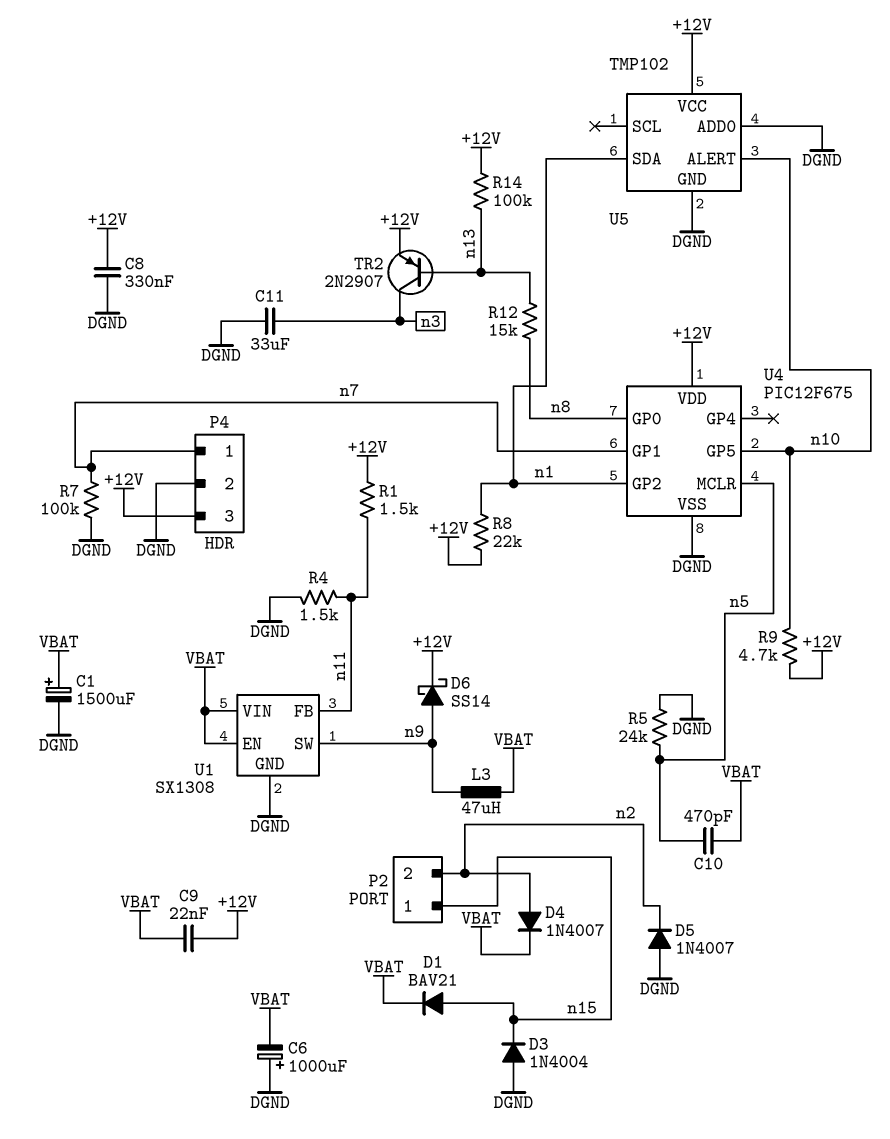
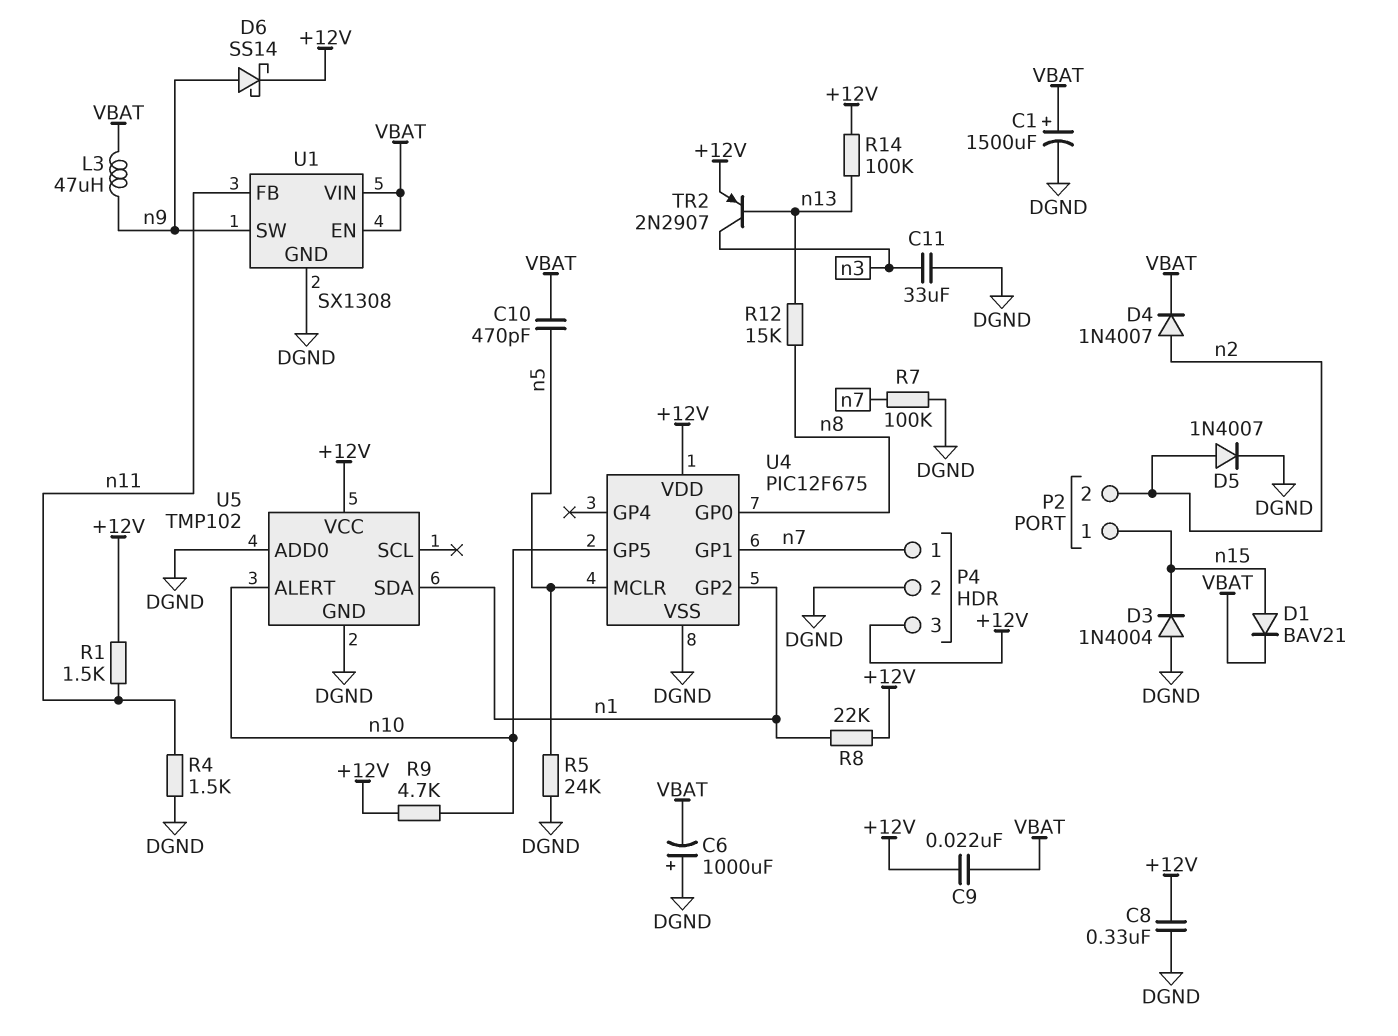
D5: diode 1N4007 (A DGND, K n2) -> diode 1N4007 (A n2, K DGND)

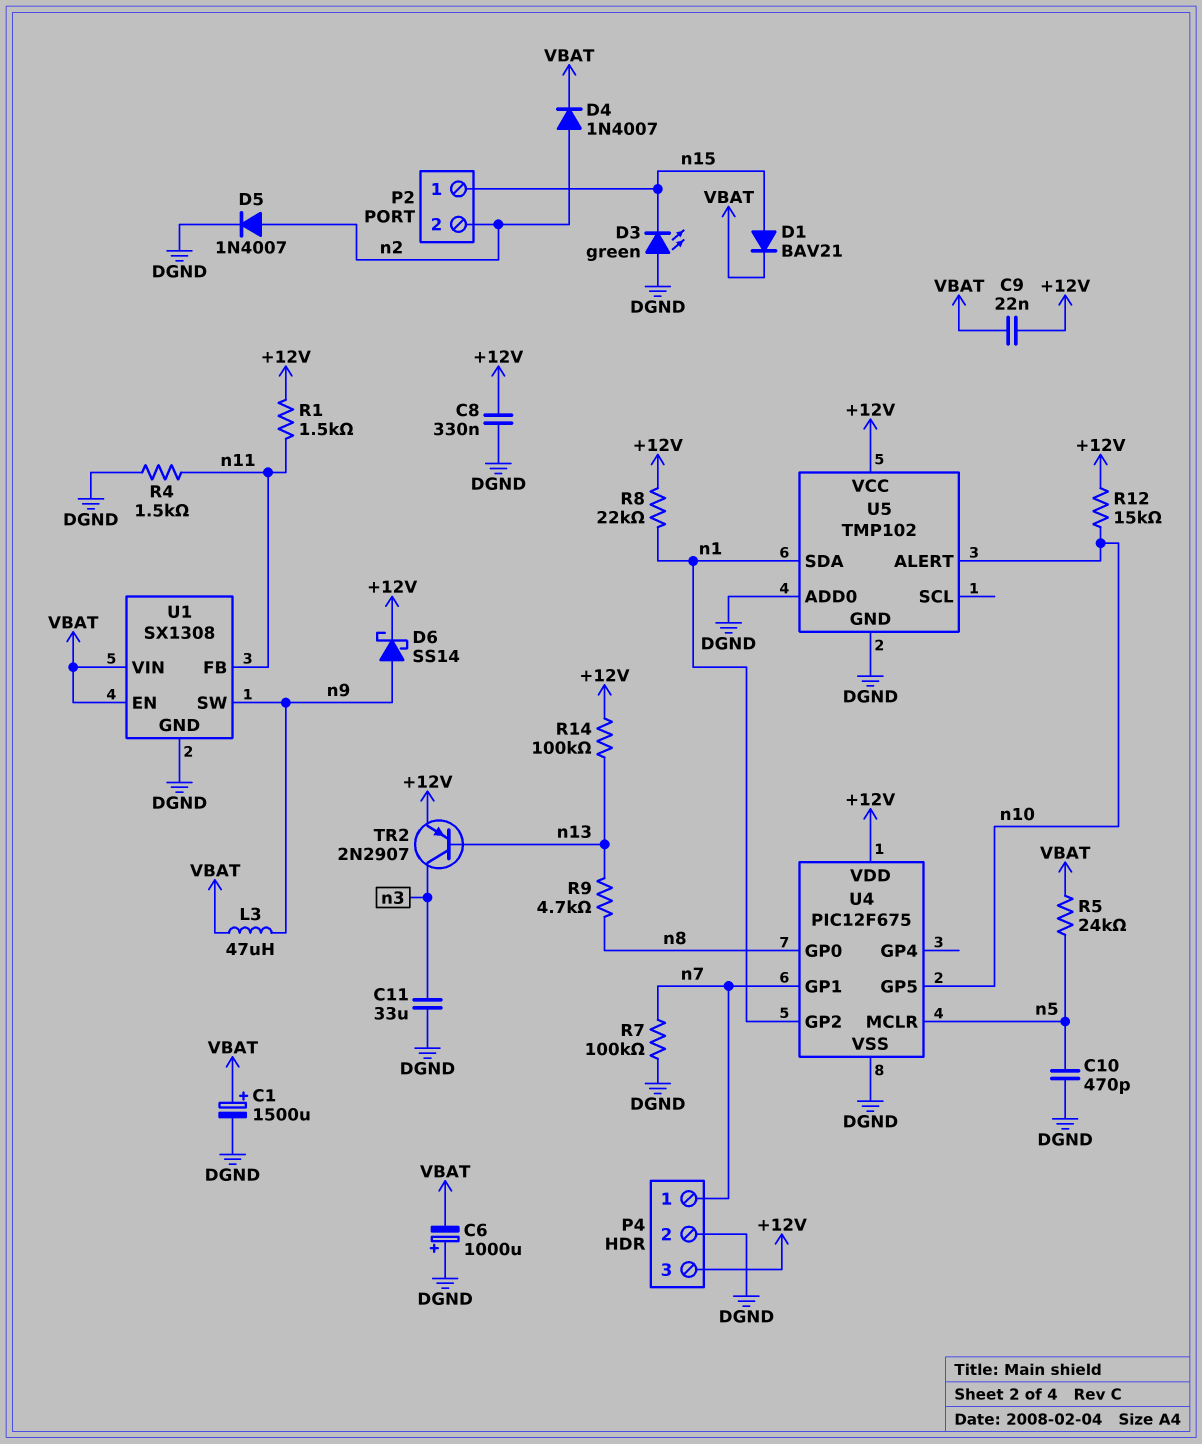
C10: 470pF (VBAT, n5) -> 470pF (DGND, n5)
D3: diode 1N4004 (A DGND, K n15) -> LED green (A DGND, K n15)
R5: 24k (DGND, n5) -> 24k (VBAT, n5)
R9: 4.7k (+12V, n10) -> 4.7k (n8, n13)
R12: 15k (n8, n13) -> 15k (+12V, n10)

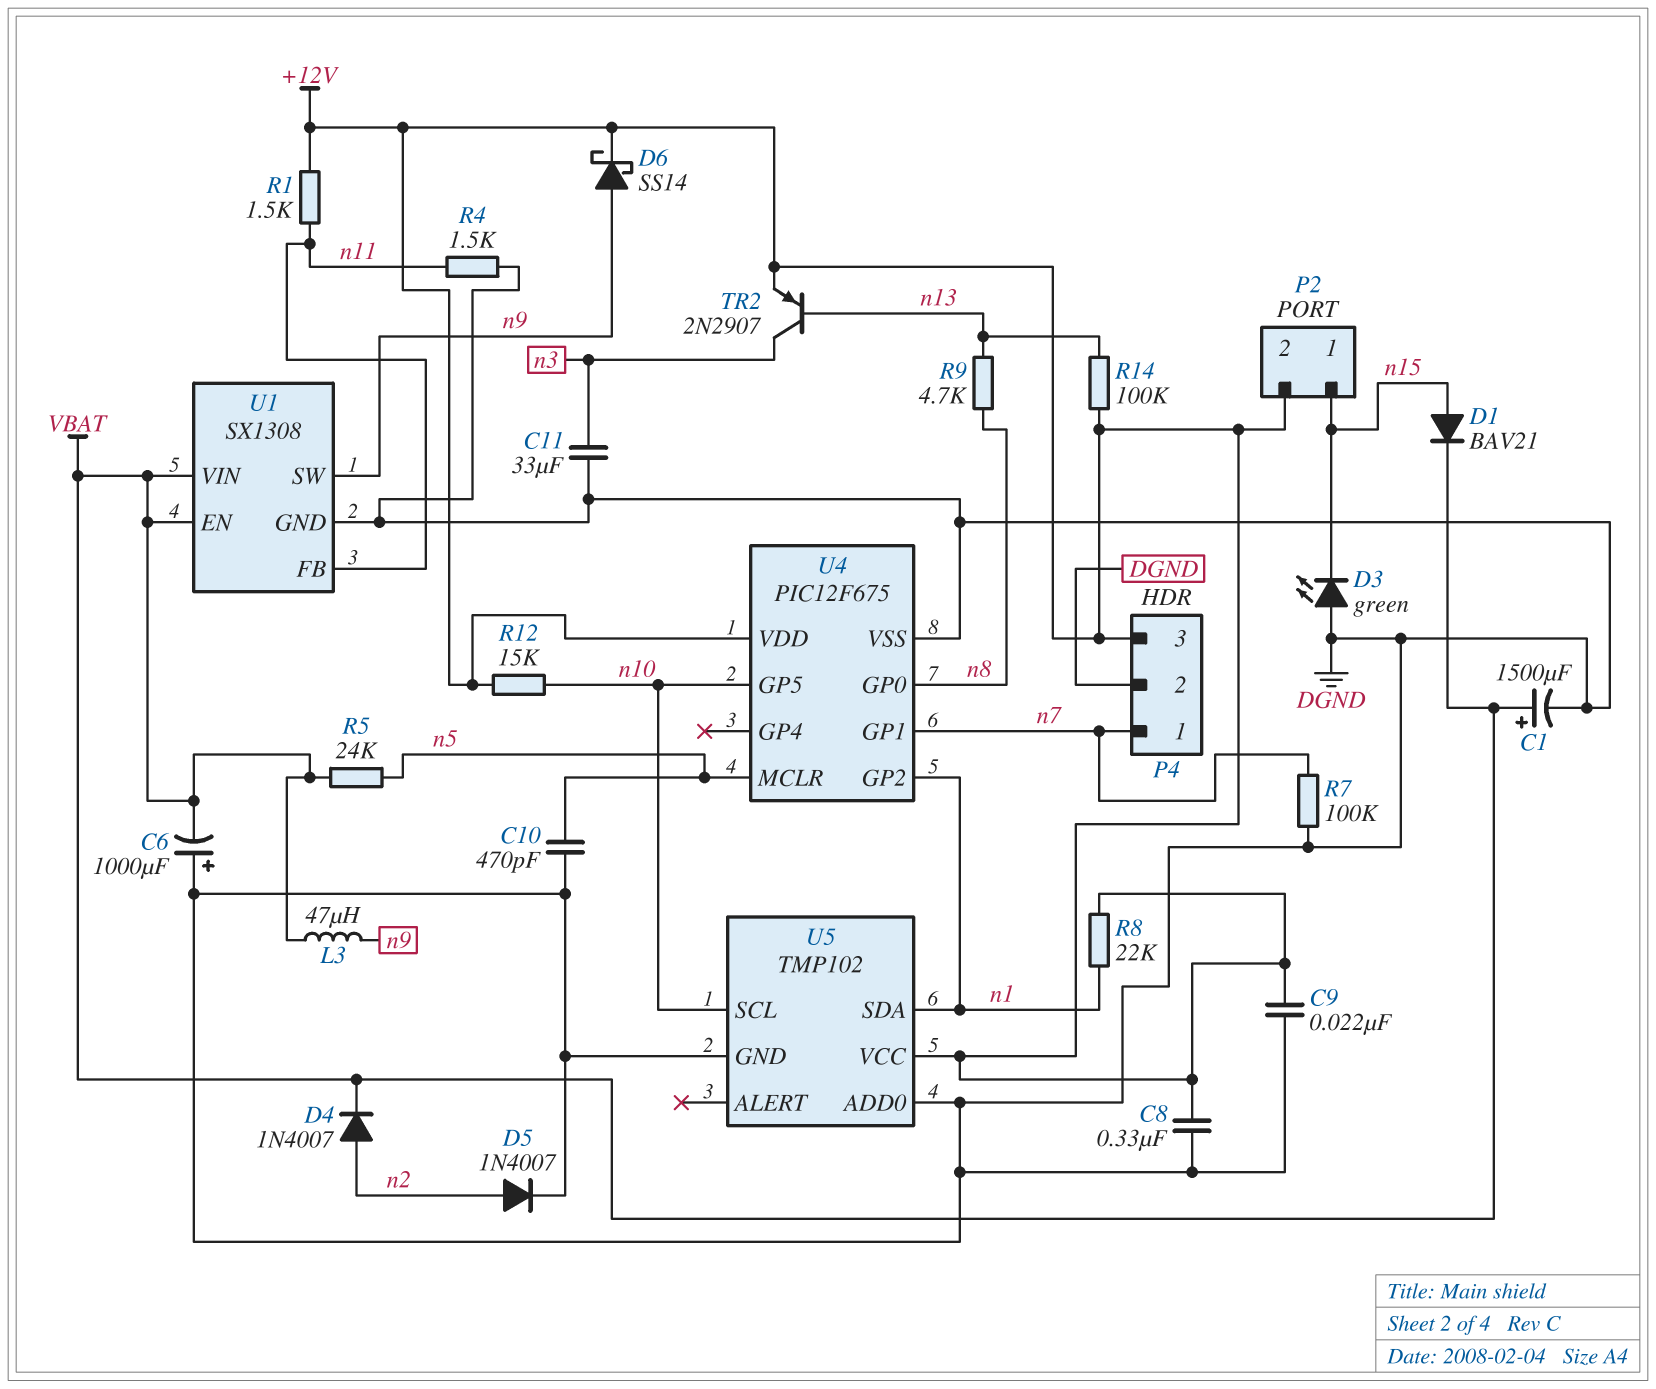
C9: 22nF (+12V, VBAT) -> 22nF (+12V, DGND)
P2 pin 2: n2 -> +12V
U5 pin ALERT: n10 -> none
U5 pin SCL: none -> n10

